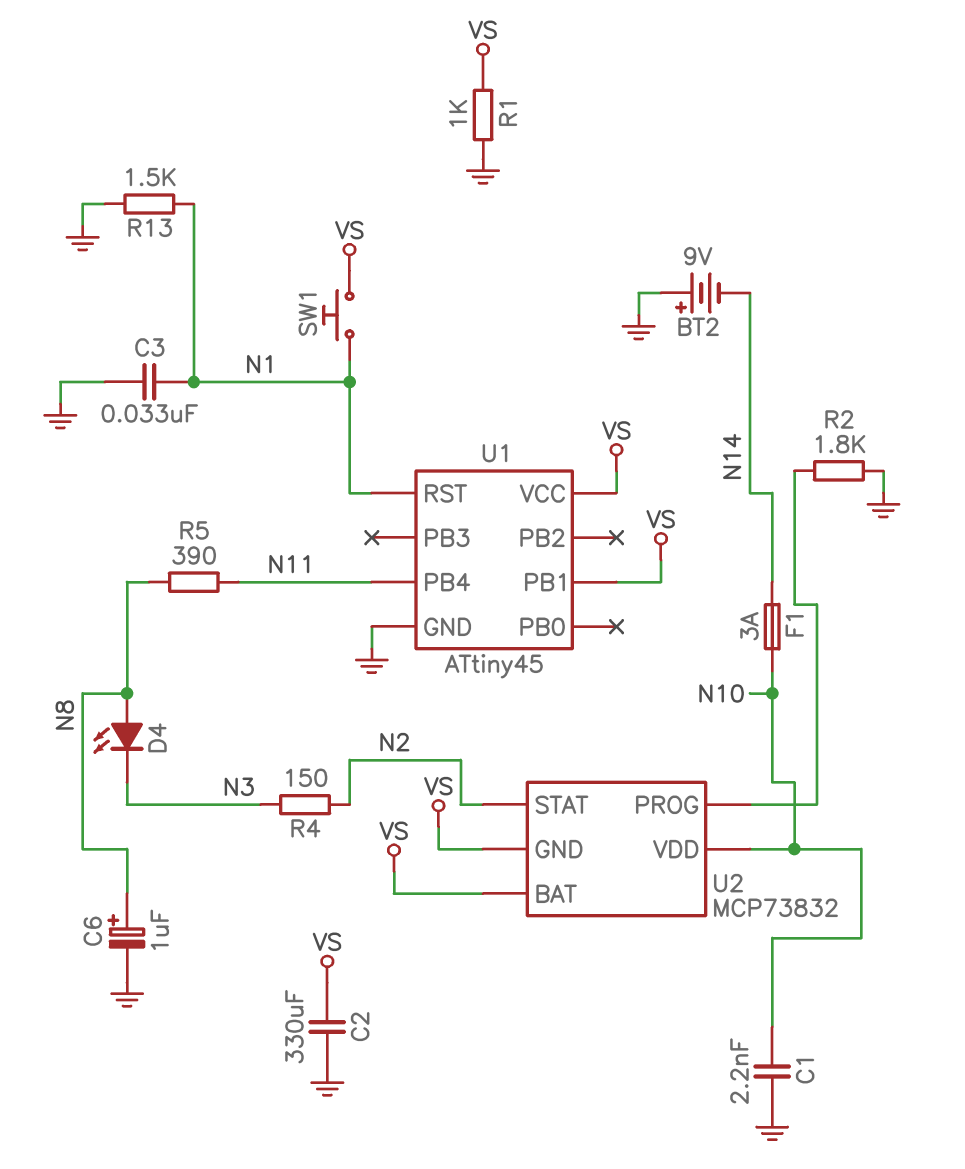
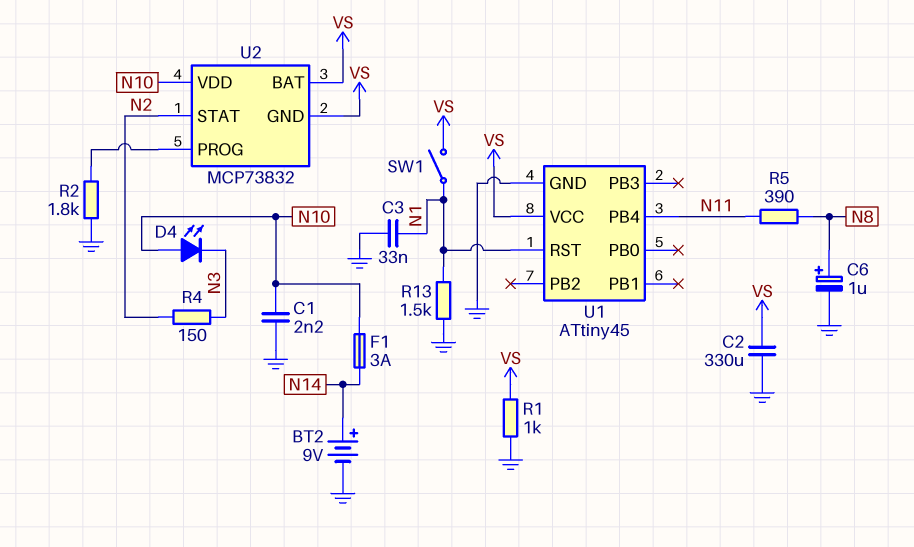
BT2: 9V (plus GND, minus N14) -> 9V (plus N14, minus GND)
D4: LED (A N8, K N3) -> LED (A N10, K N3)
SW1: button (N1, VS) -> switch (N1, VS)
U1 pin PB1: VS -> none

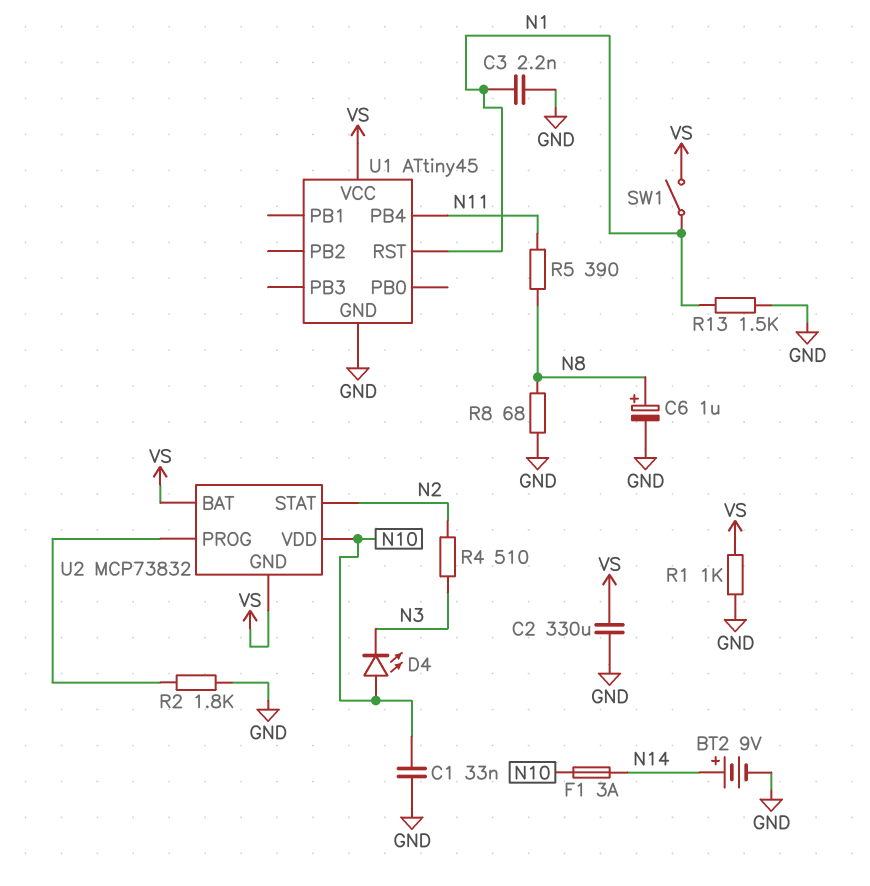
C1: 2.2nF (GND, N10) -> 33nF (GND, N10)
C3: 33nF (GND, N1) -> 2.2nF (GND, N1)
R4: 150 (N2, N3) -> 510 (N2, N3)
R8: none -> 68 (GND, N8)

